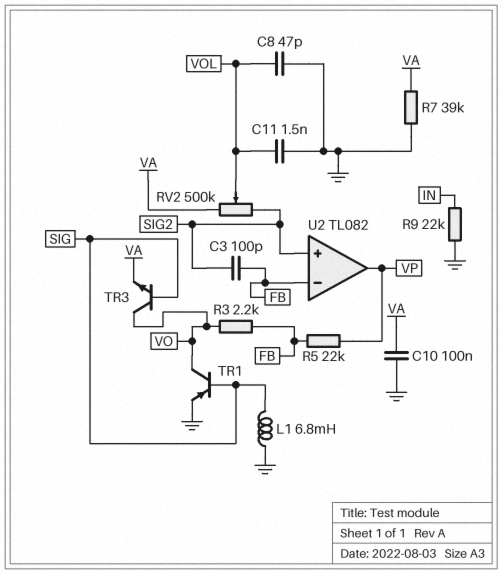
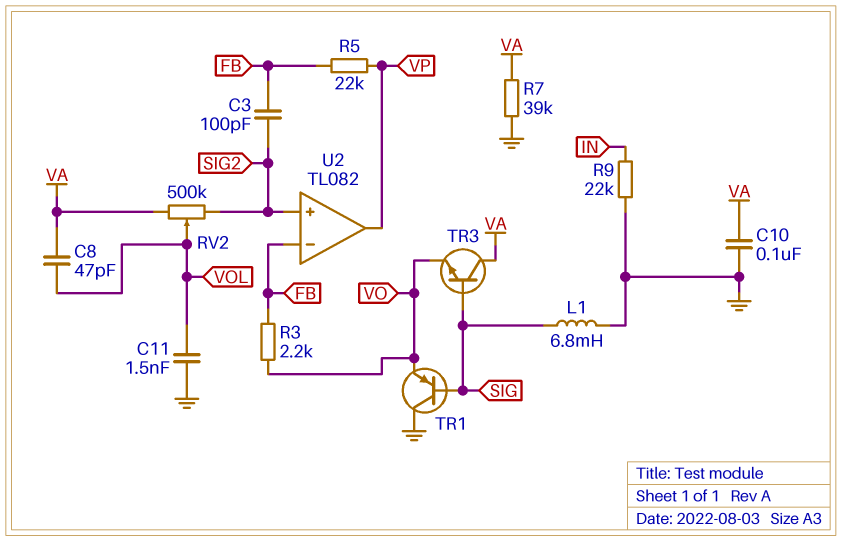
C8: 47pF (GND, VOL) -> 47pF (VA, VOL)
TR1: PNP (B SIG, C VO, E GND) -> PNP (B SIG, C GND, E VO)
TR3: NPN (B SIG, C VO, E VA) -> NPN (B SIG, C VA, E VO)

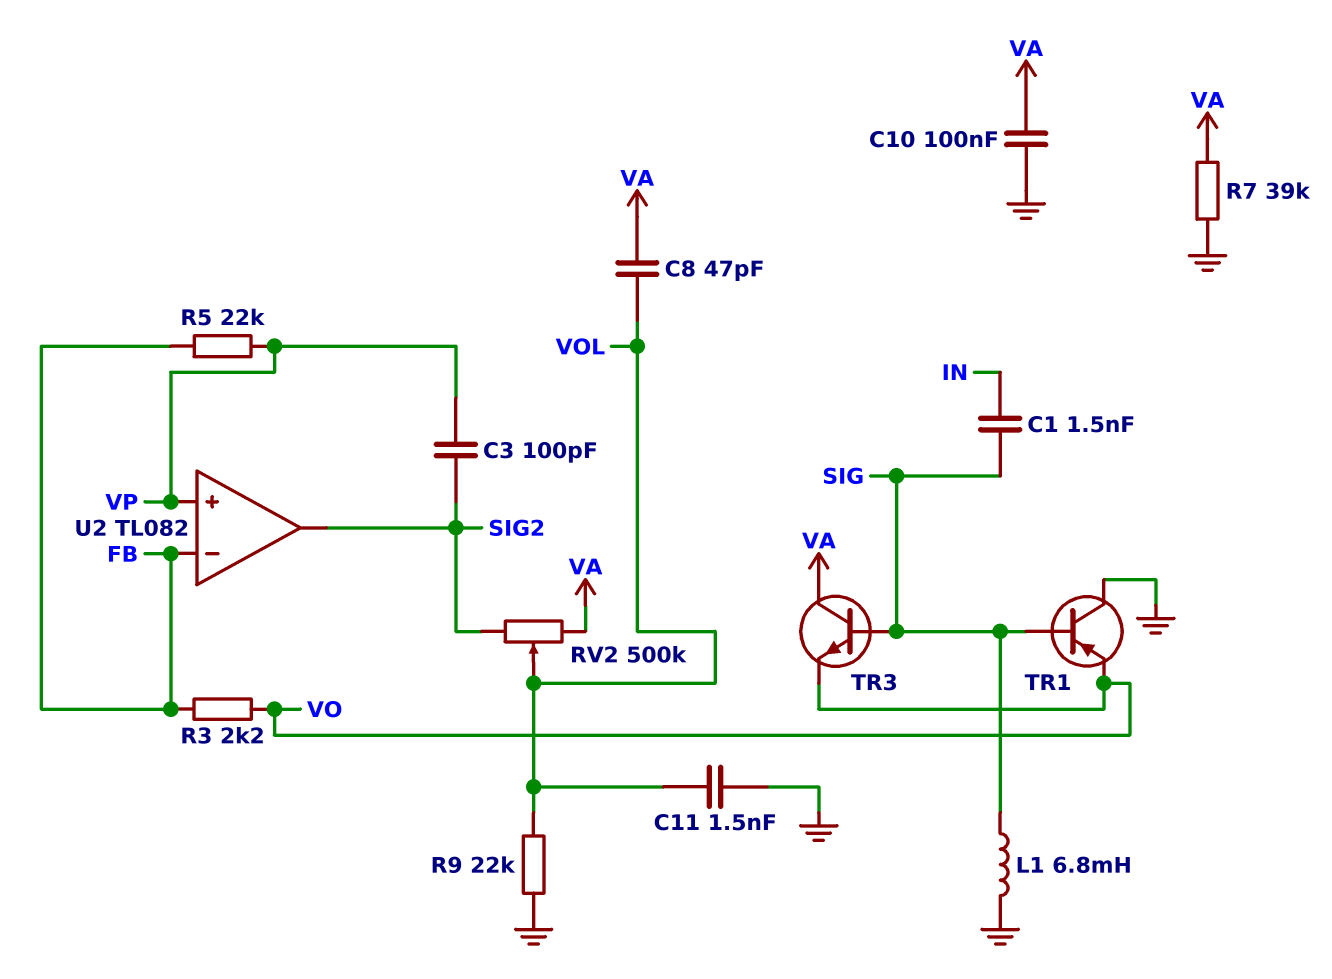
C1: none -> 1.5nF (IN, SIG)
C3: 100pF (FB, SIG2) -> 100pF (SIG2, VP)
R9: 22k (GND, IN) -> 22k (GND, VOL)
U2 pin in+: SIG2 -> VP
U2 pin out: VP -> SIG2

